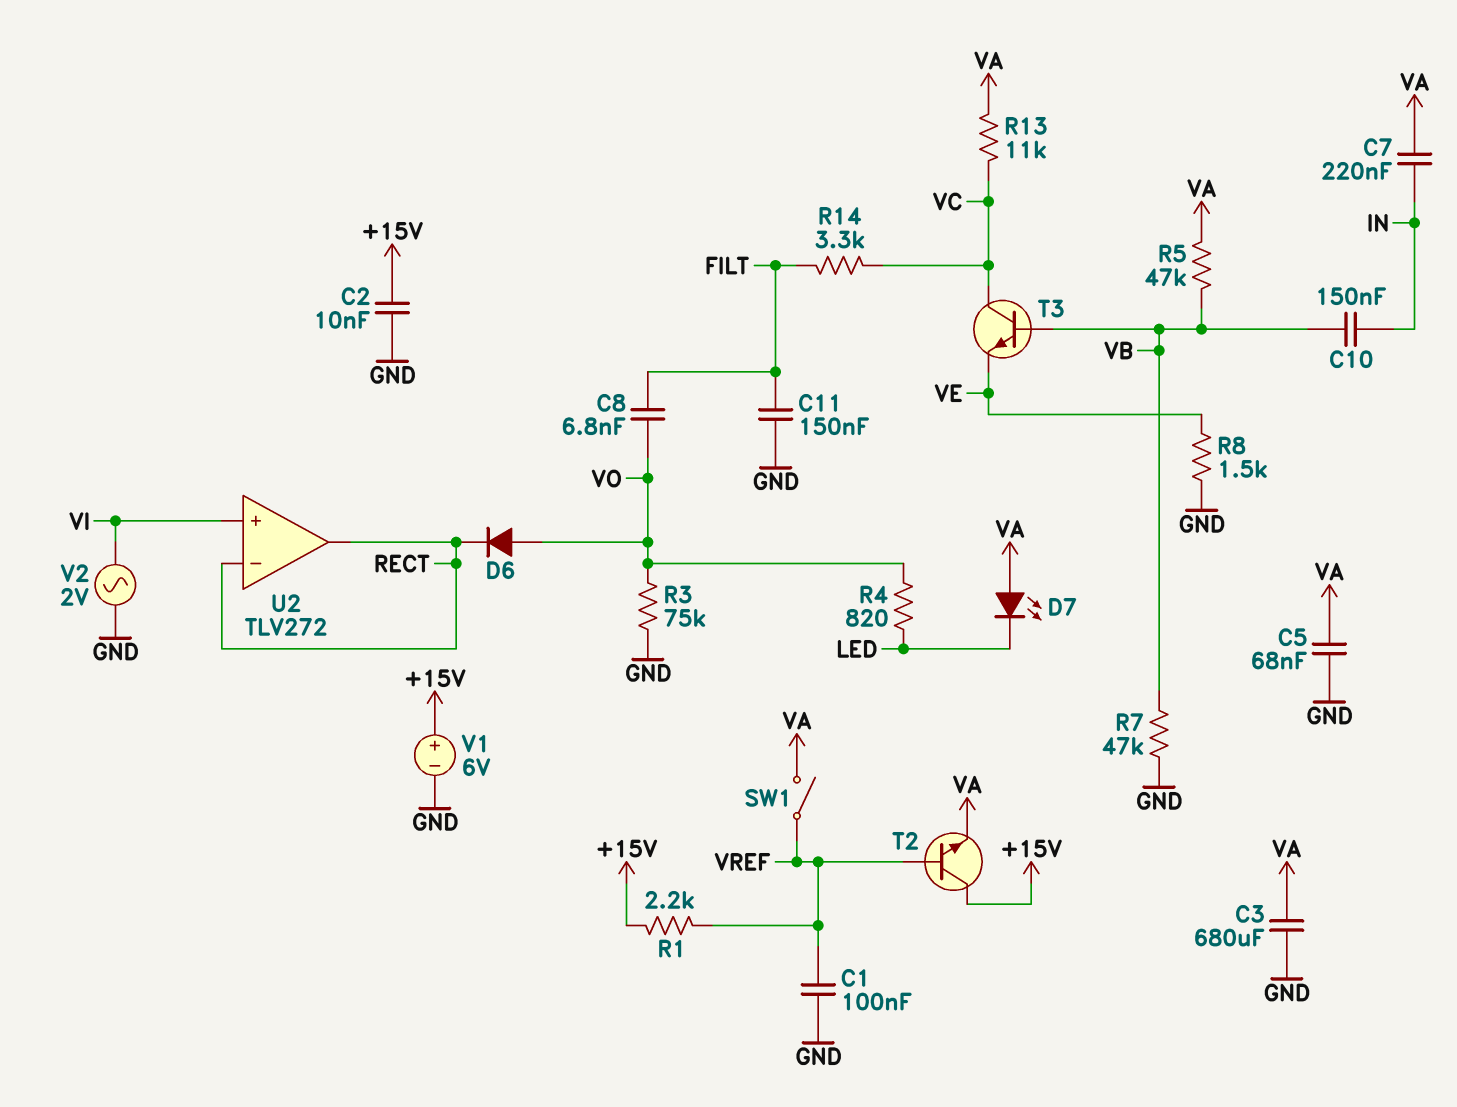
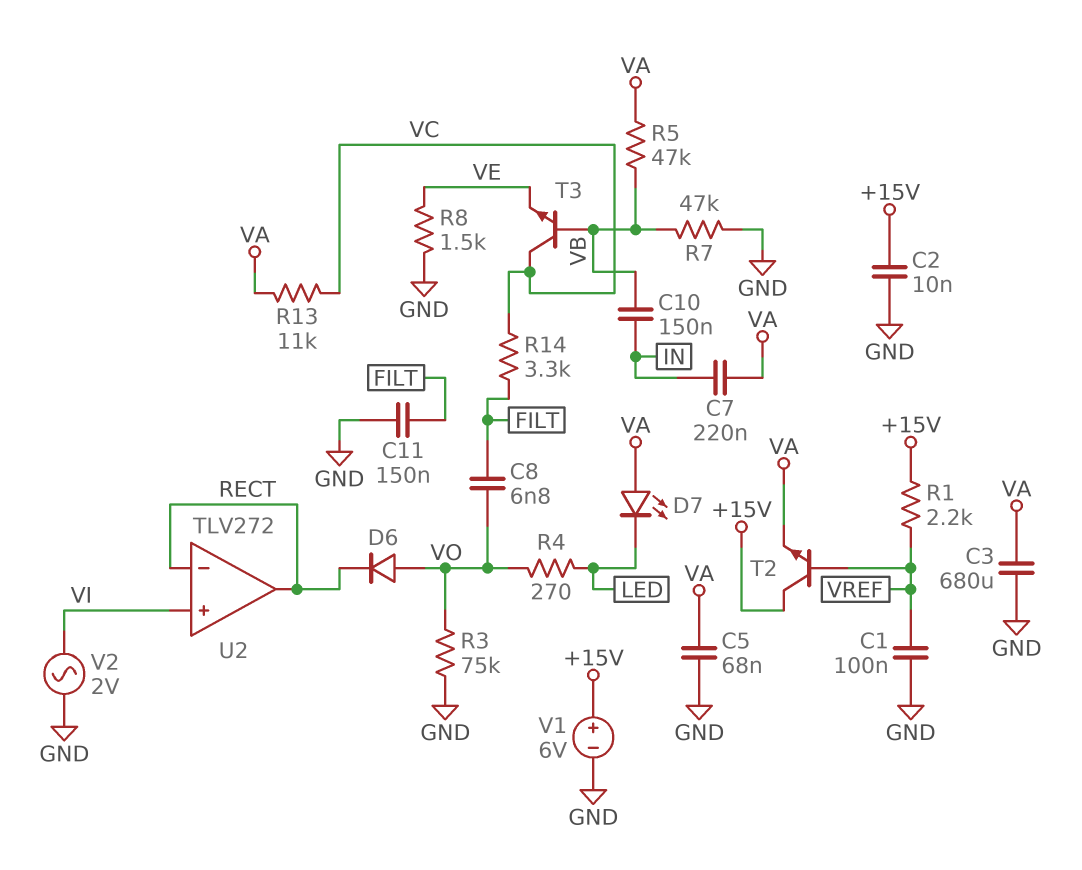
R4: 820 (LED, VO) -> 270 (LED, VO)
SW1: switch (VA, VREF) -> none

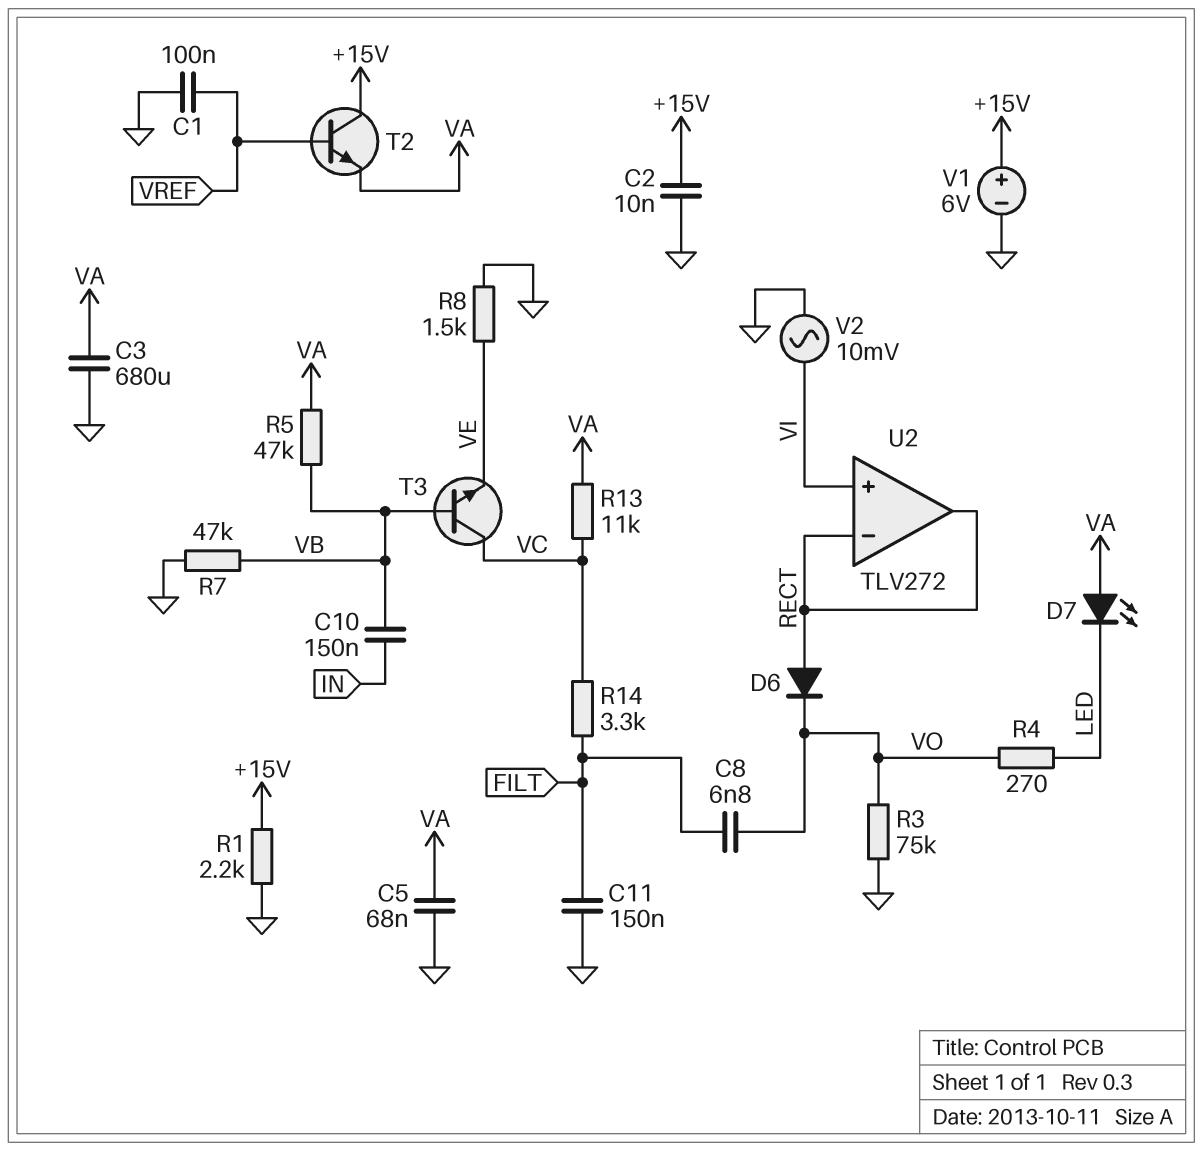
C7: 220nF (IN, VA) -> none
D6: diode (A VO, K RECT) -> diode (A RECT, K VO)
R1: 2.2k (+15V, VREF) -> 2.2k (+15V, GND)
V2: AC 2V (GND, VI) -> AC 10mV (GND, VI)

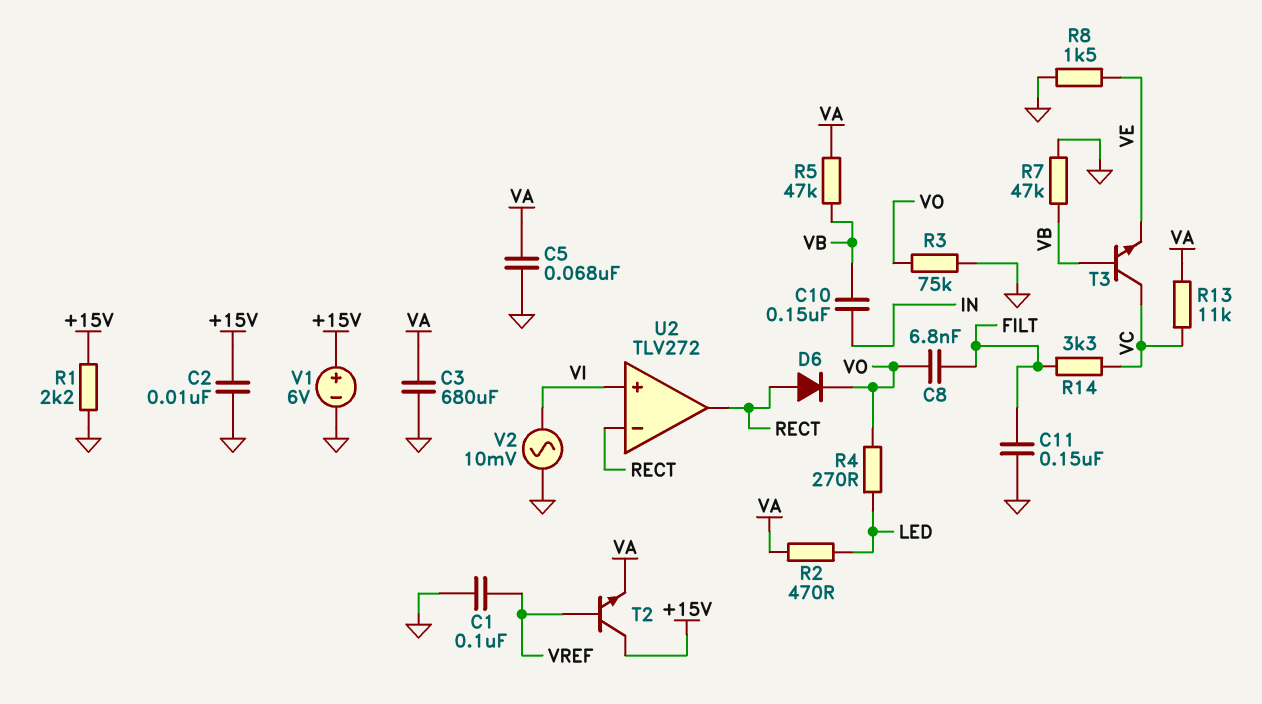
D7: LED (A VA, K LED) -> none
R2: none -> 470 (LED, VA)

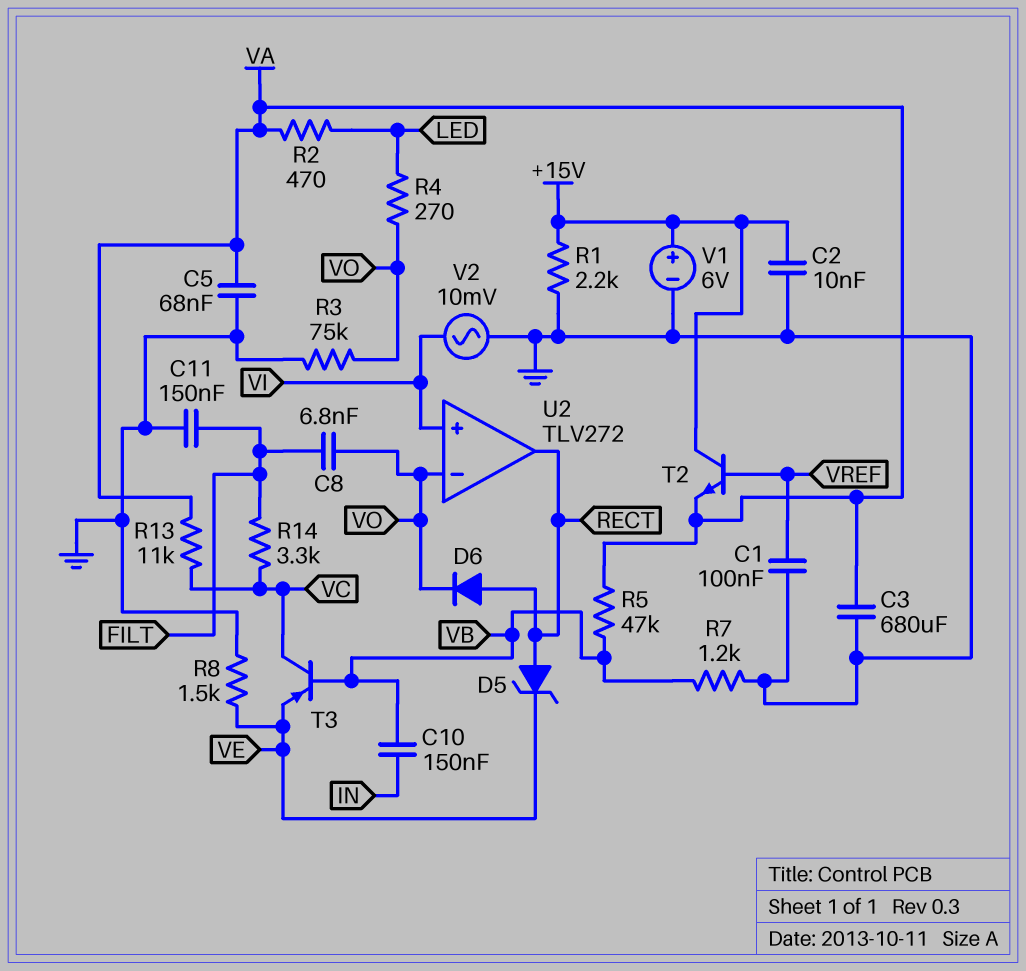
D5: none -> zener (A RECT, K VE)
R7: 47k (GND, VB) -> 1.2k (GND, VB)
T3: NPN (B VB, C VC, E VE) -> PNP (B VB, C VC, E VE)
U2 pin in-: RECT -> VO

